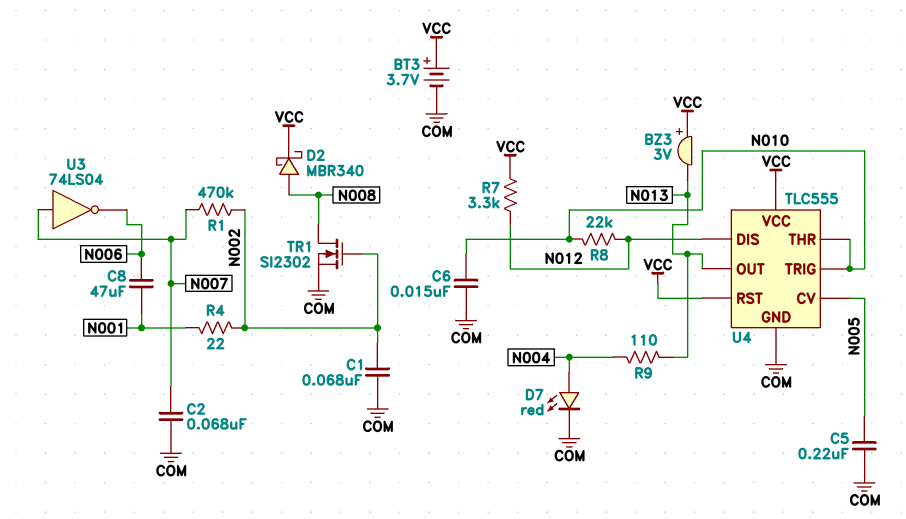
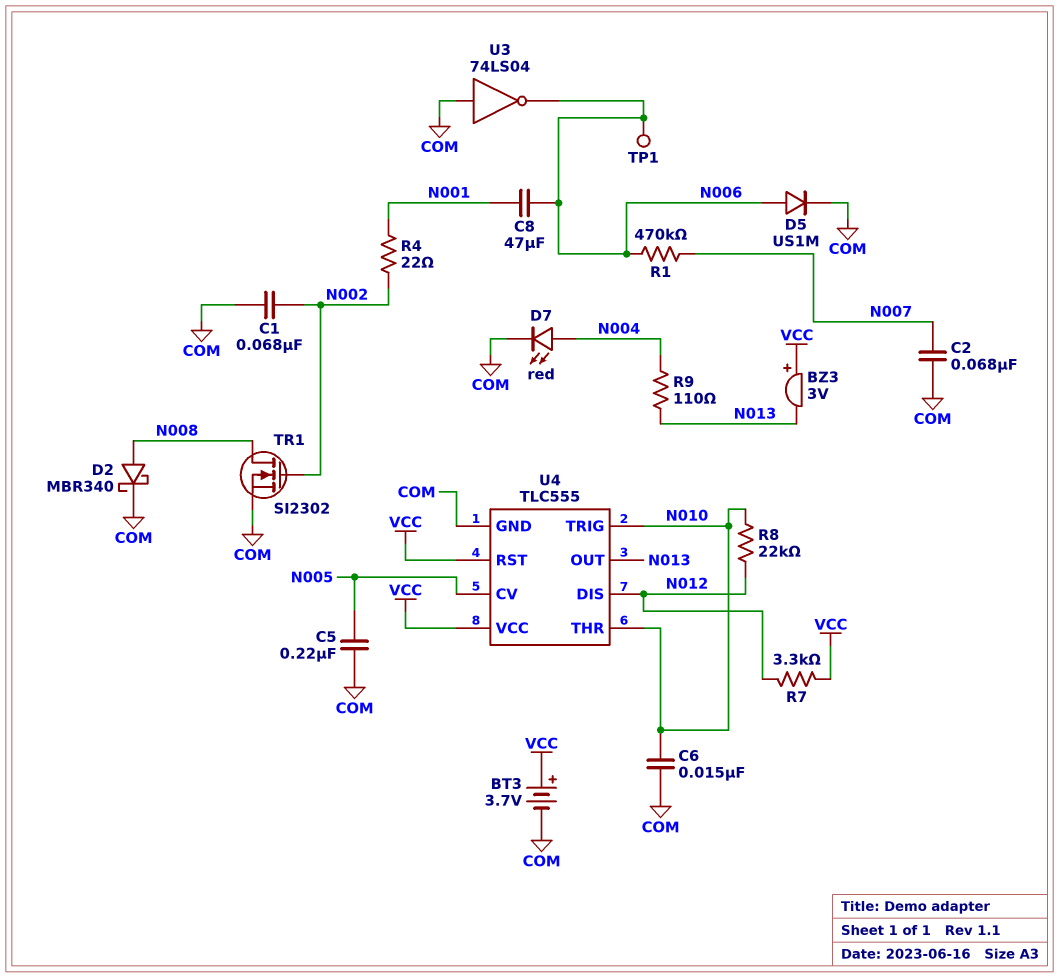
D2: schottky MBR340 (A N008, K VCC) -> schottky MBR340 (A N008, K COM)
D5: none -> diode US1M (A N006, K COM)
R1: 470k (N002, N007) -> 470k (N006, N007)
TP1: none -> test point (N006)
U3: NOT 74LS04 (in N007, out N006) -> NOT 74LS04 (in COM, out N006)

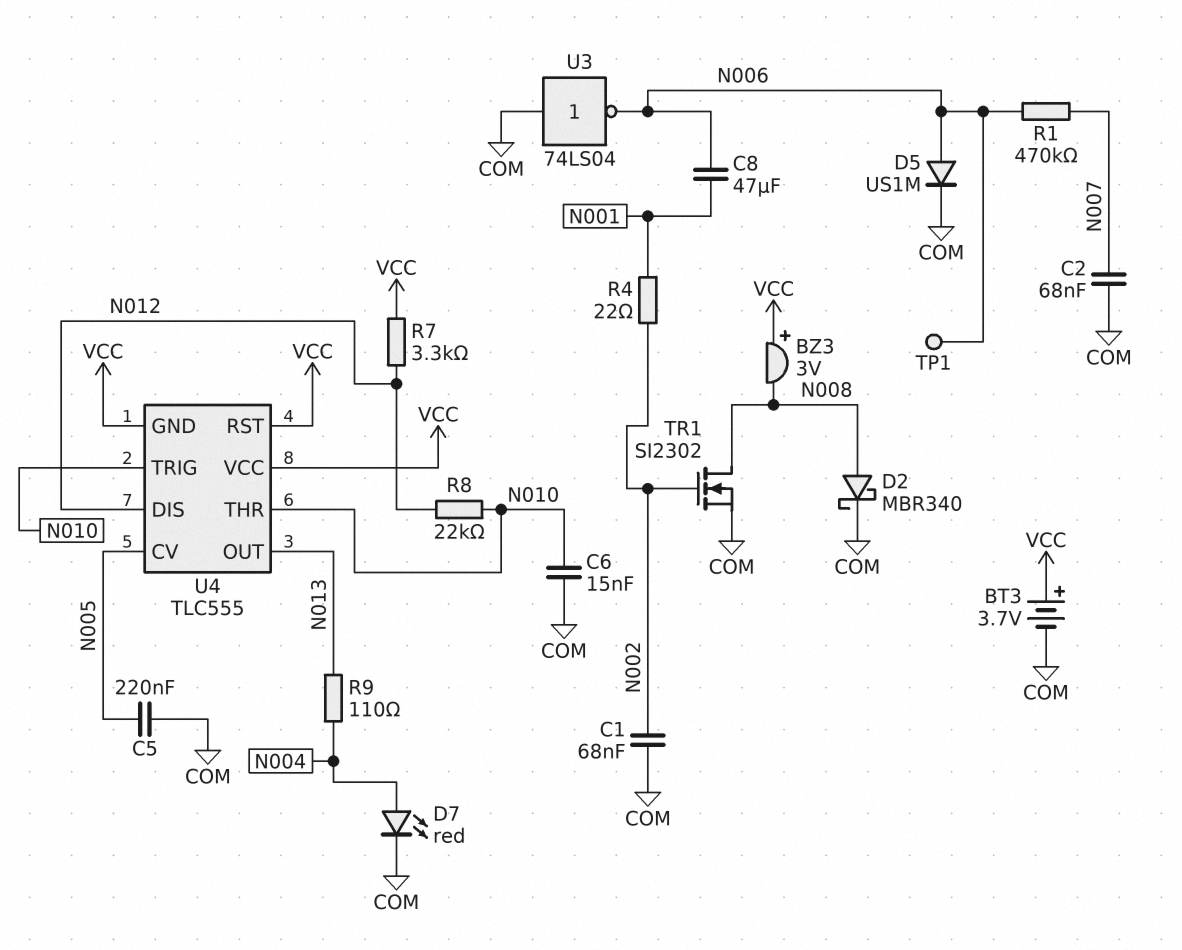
BZ3: buzzer 3V (plus VCC, minus N013) -> buzzer 3V (plus VCC, minus N008)
U4 pin GND: COM -> VCC

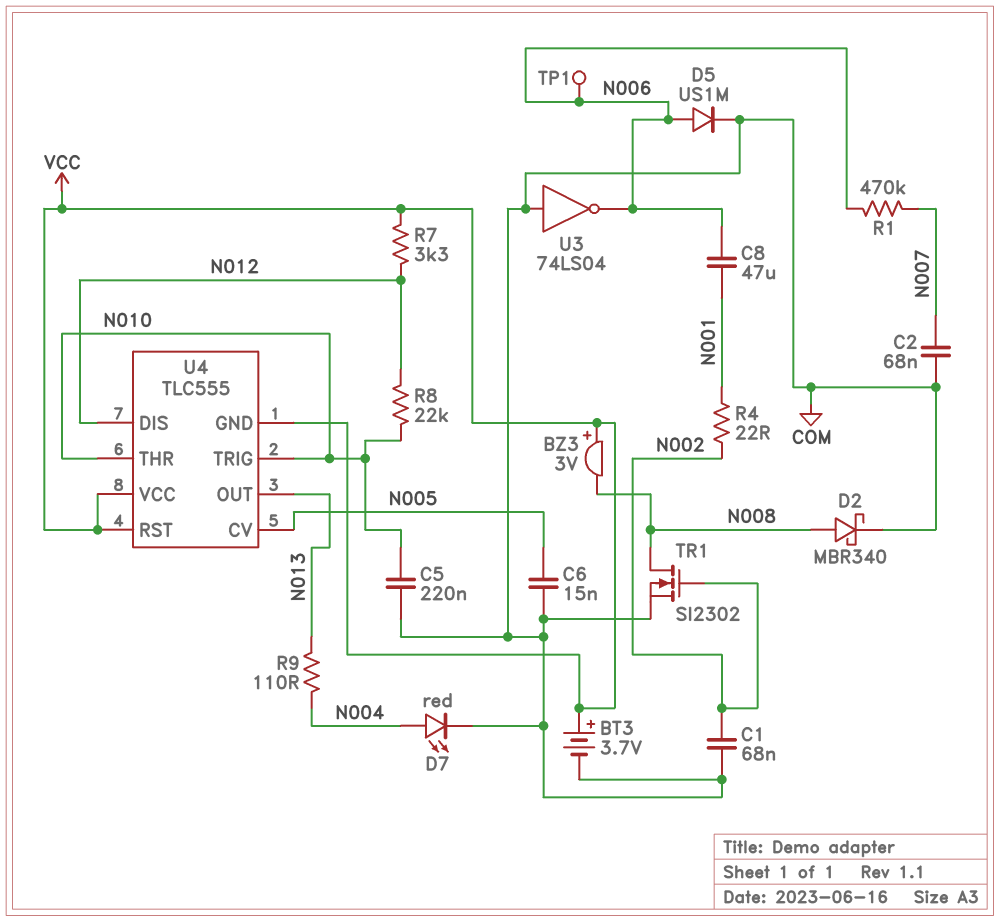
C5: 220nF (COM, N005) -> 220nF (COM, N010)
C6: 15nF (COM, N010) -> 15nF (COM, N005)

